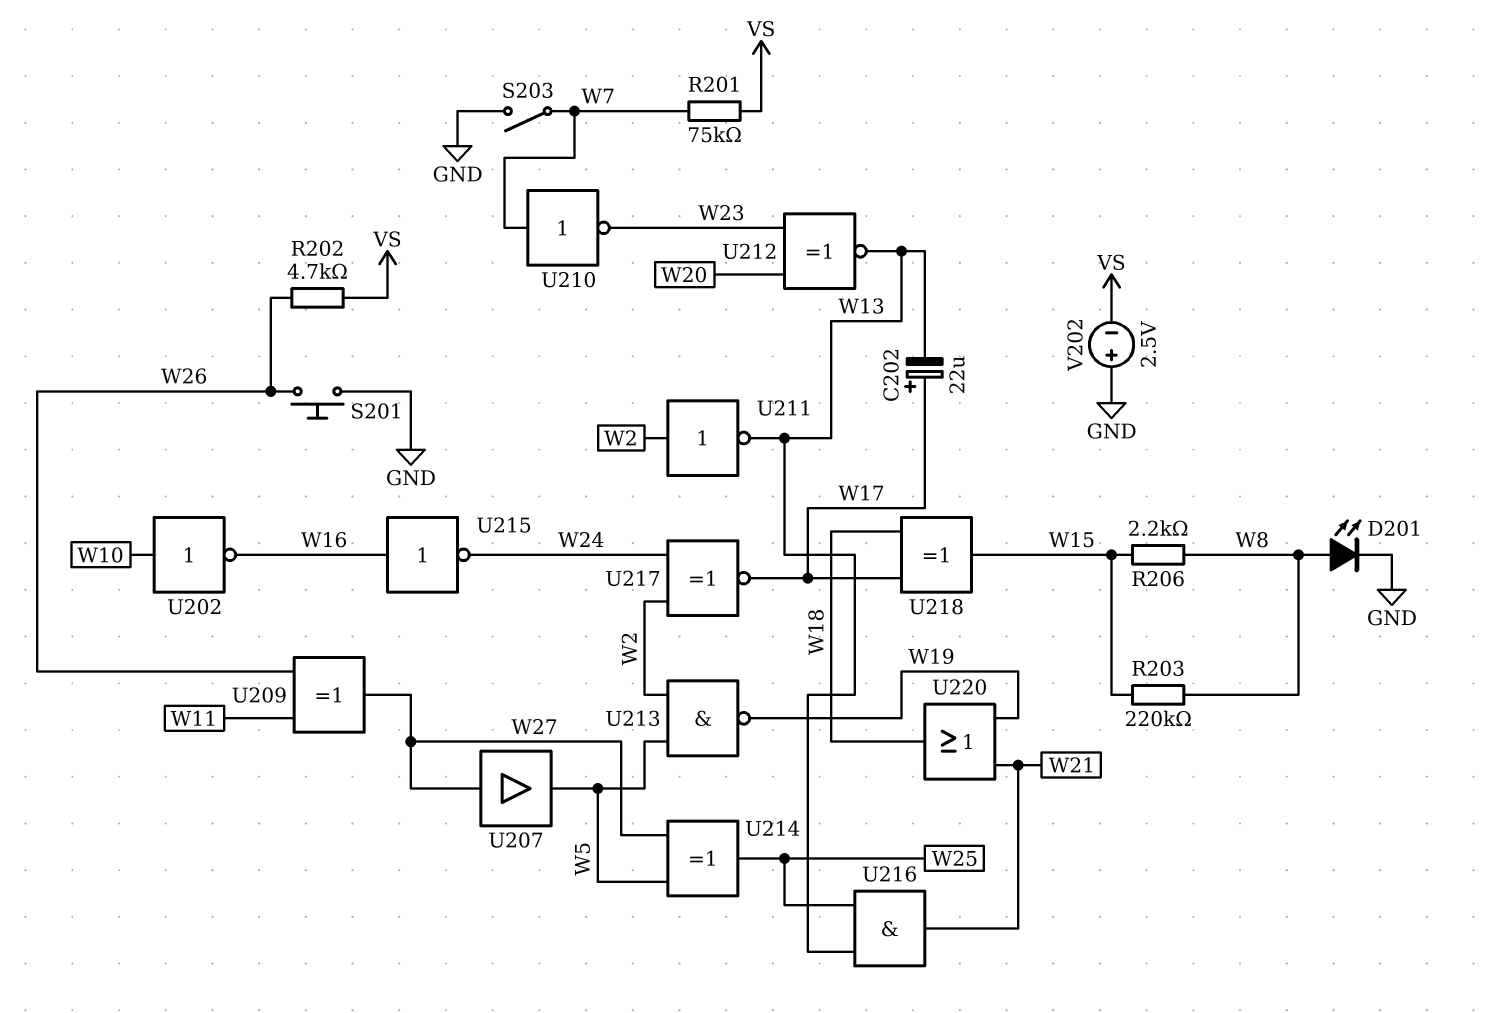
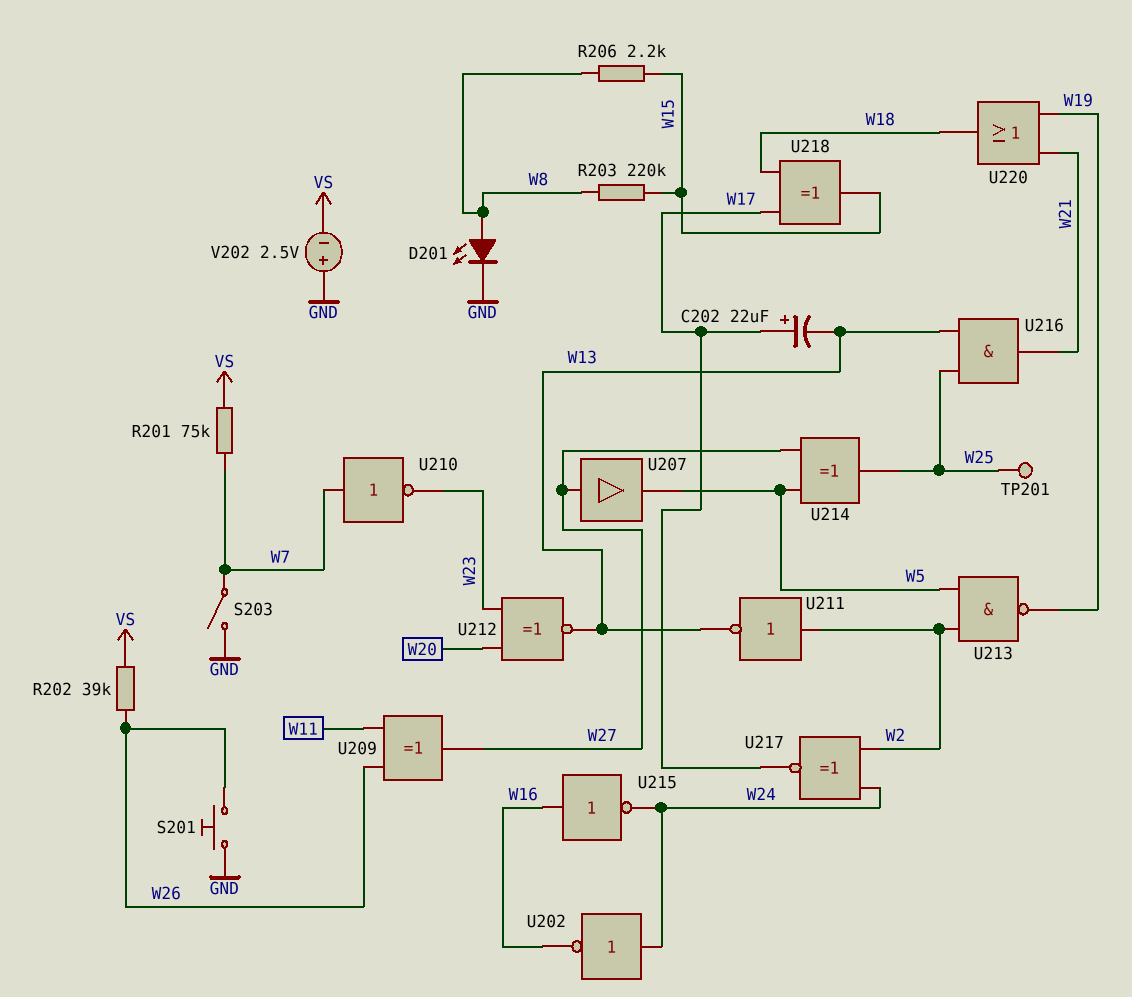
R202: 4.7k (VS, W26) -> 39k (VS, W26)
TP201: none -> test point (W25)
U202: NOT (in W10, out W16) -> NOT (in W24, out W16)

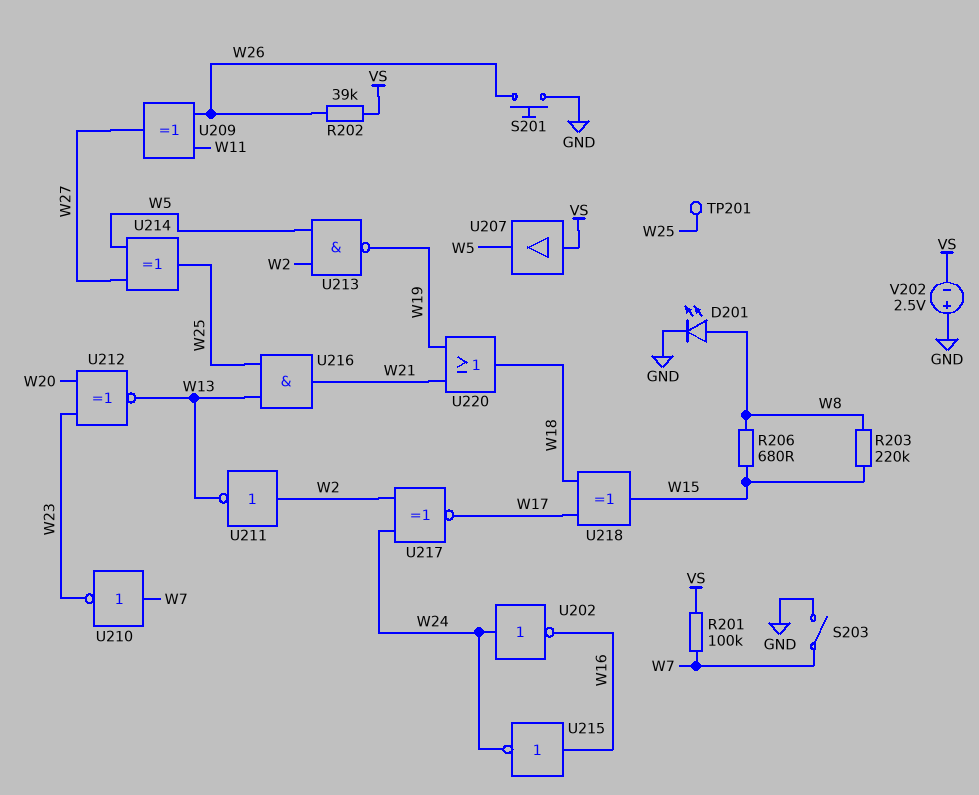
C202: 22uF (plus W17, minus W13) -> none
R201: 75k (VS, W7) -> 100k (VS, W7)
R206: 2.2k (W8, W15) -> 680 (W8, W15)
U207: buffer (in W27, out W5) -> buffer (in VS, out W5)

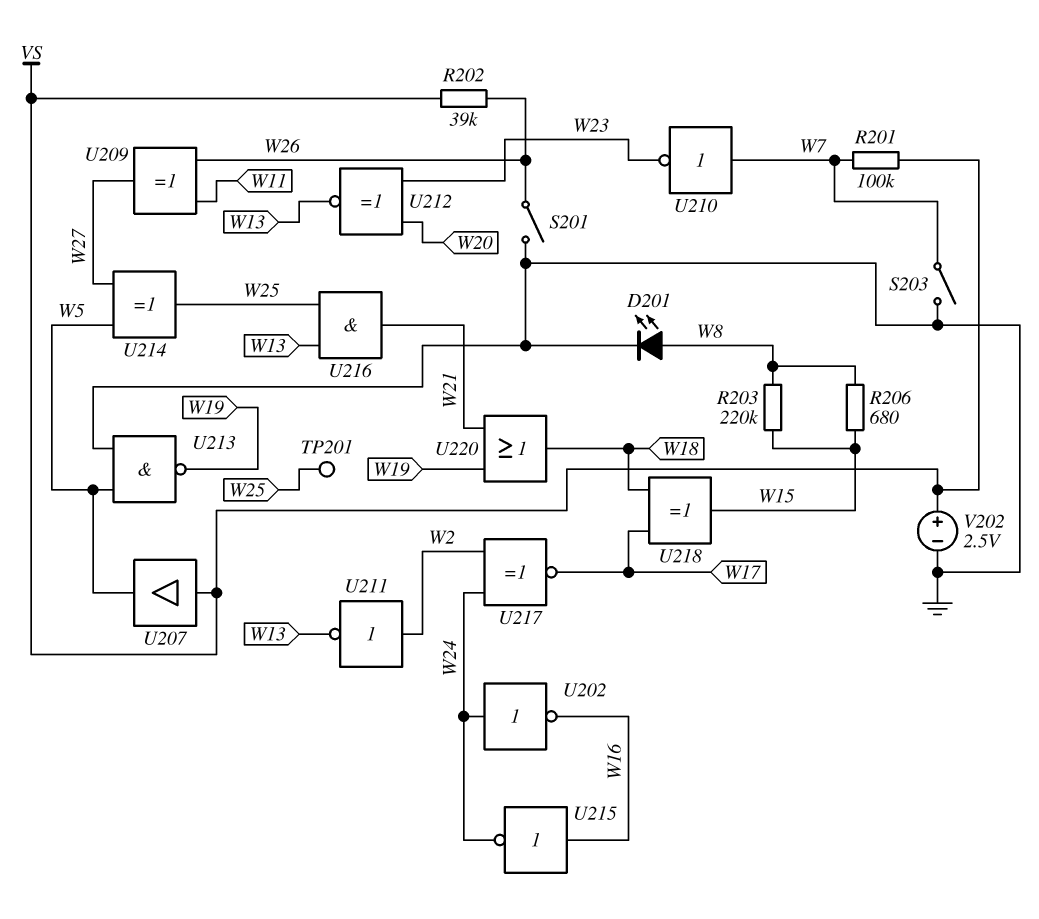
S201: button (GND, W26) -> switch (GND, W26)
U213: NAND (in W2, in W5, out W19) -> NAND (in GND, in W5, out W19)
V202: 2.5V (plus GND, minus VS) -> 2.5V (plus VS, minus GND)

